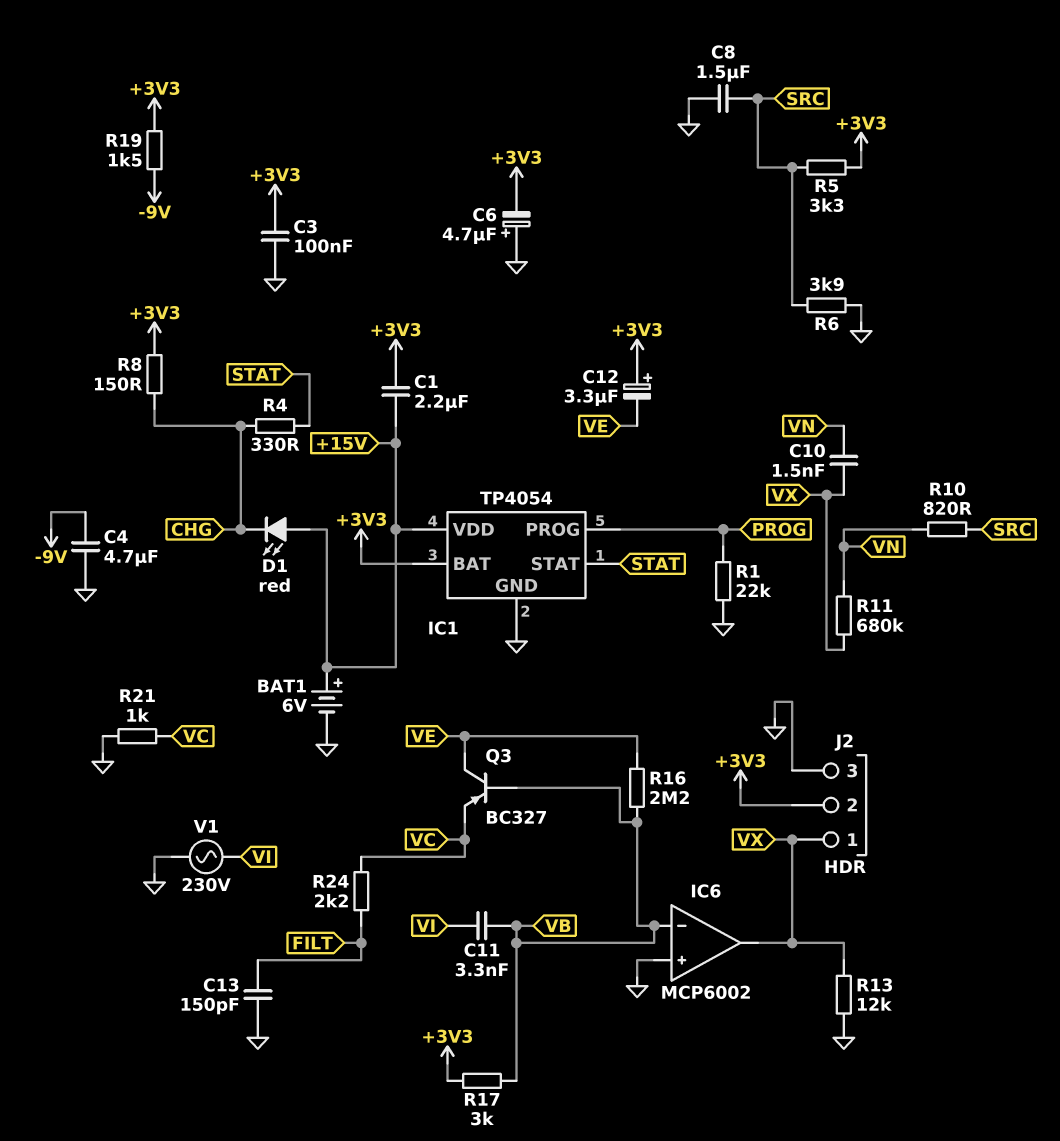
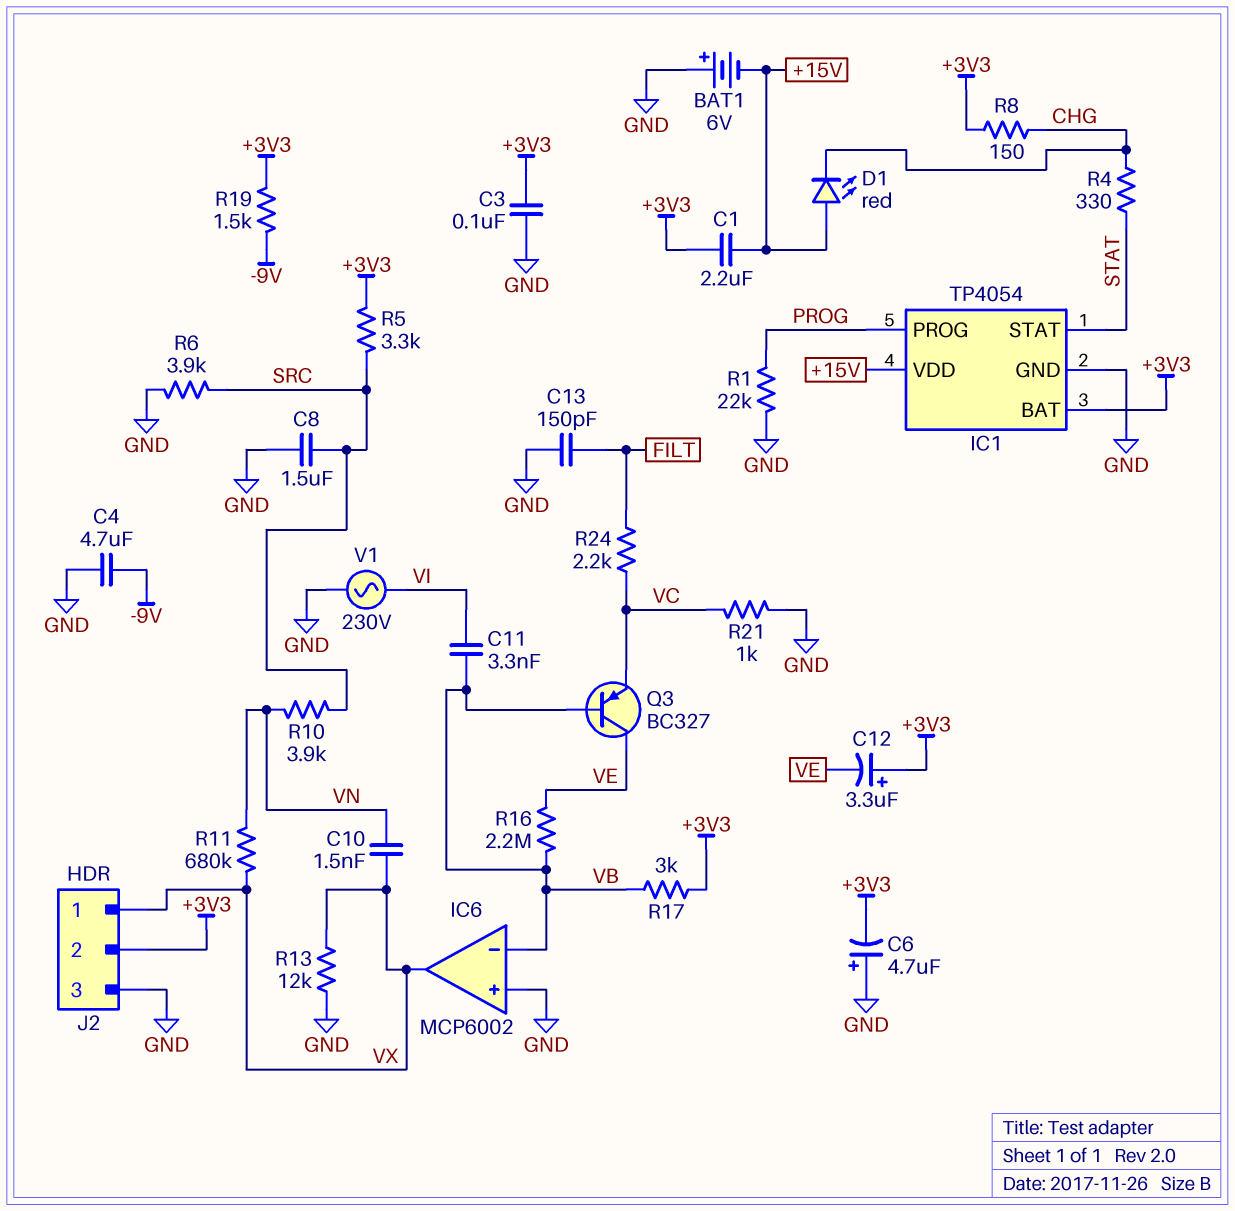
BAT1: 6V (plus +15V, minus GND) -> 6V (plus GND, minus +15V)
R10: 820 (SRC, VN) -> 3.9k (SRC, VN)

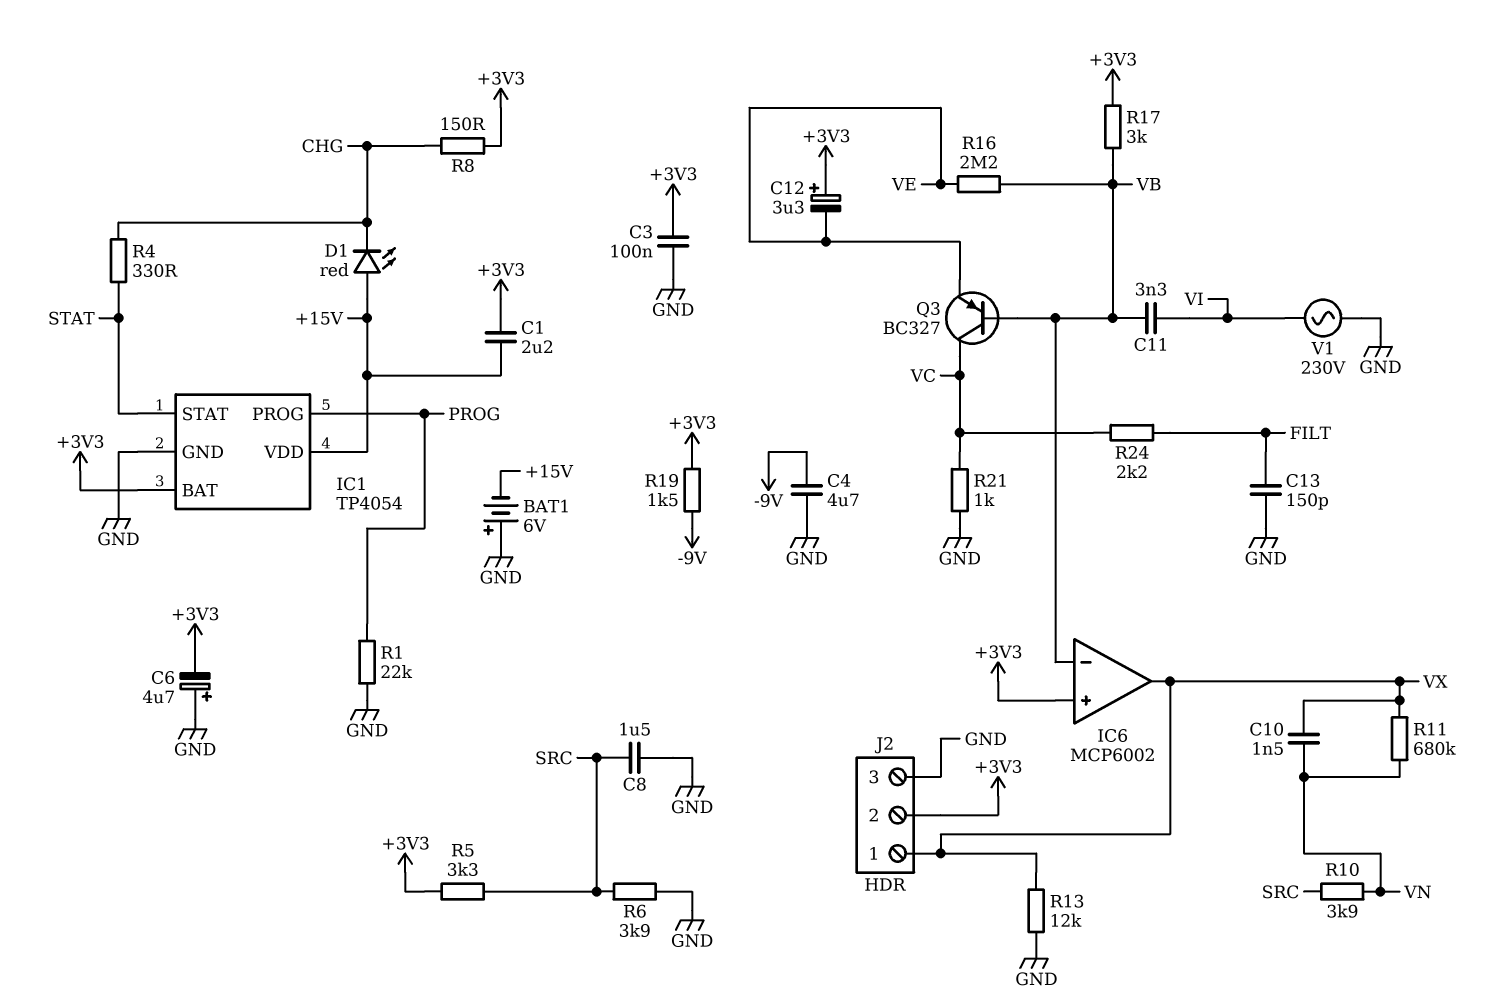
IC6 pin in+: GND -> +3V3
Q3: PNP BC327 (B VB, C VE, E VC) -> PNP BC327 (B VB, C VC, E VE)

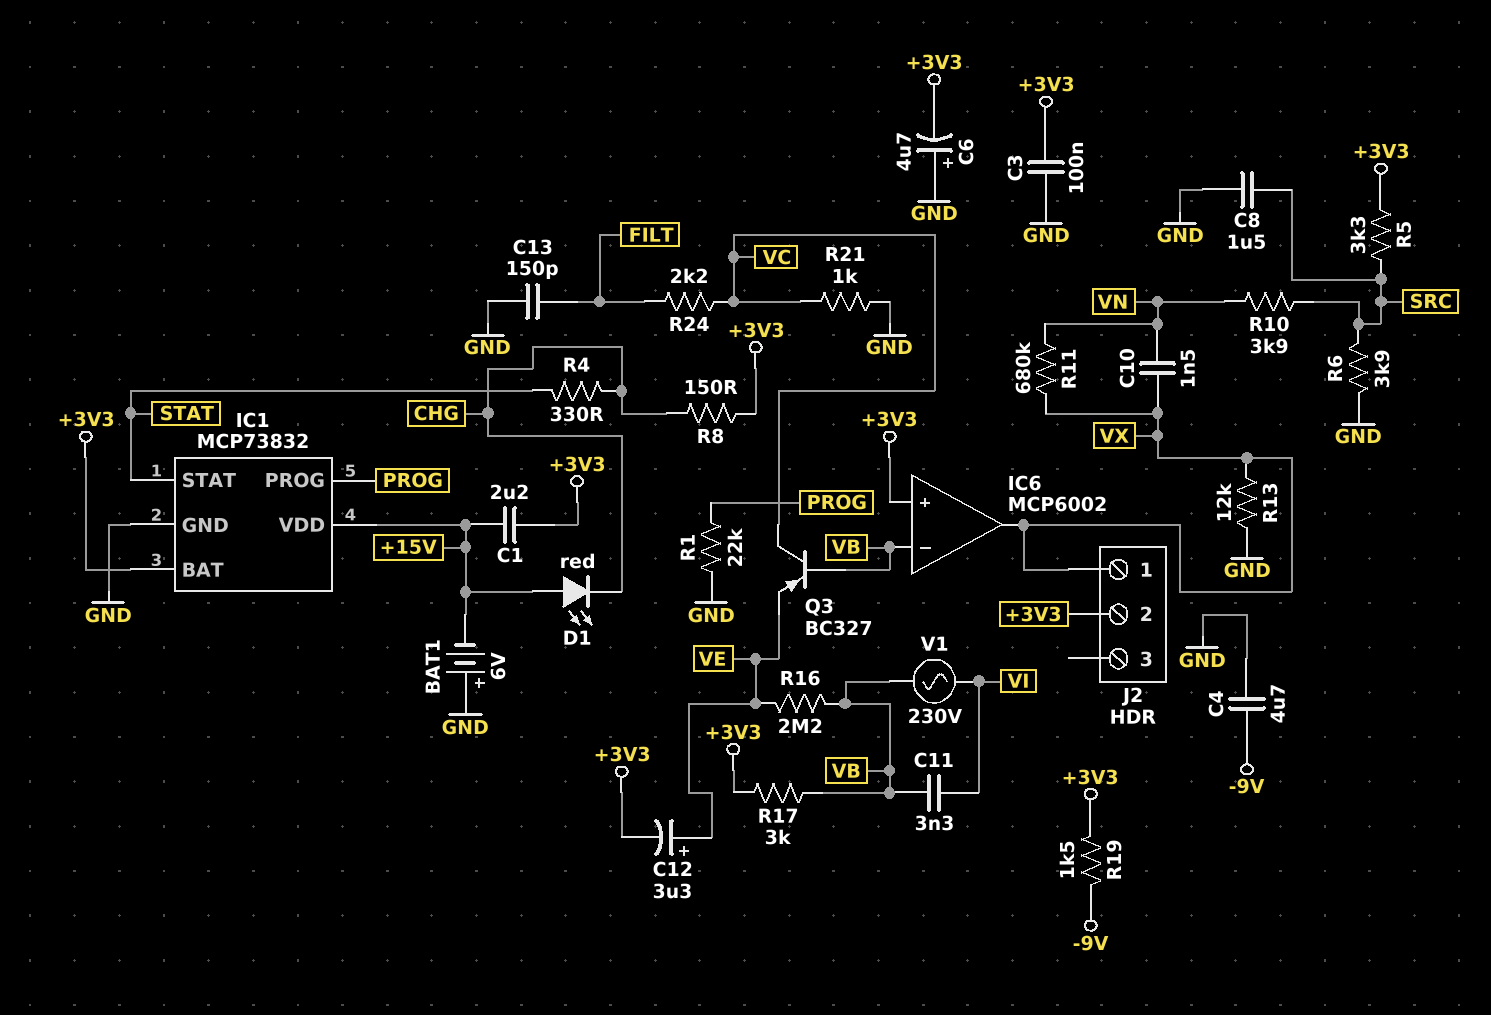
C12: 3.3uF (plus +3V3, minus VE) -> 3.3uF (plus VE, minus +3V3)
IC1: TP4054 -> MCP73832
J2 pin 3: GND -> none
V1: AC 230V (GND, VI) -> AC 230V (VB, VI)

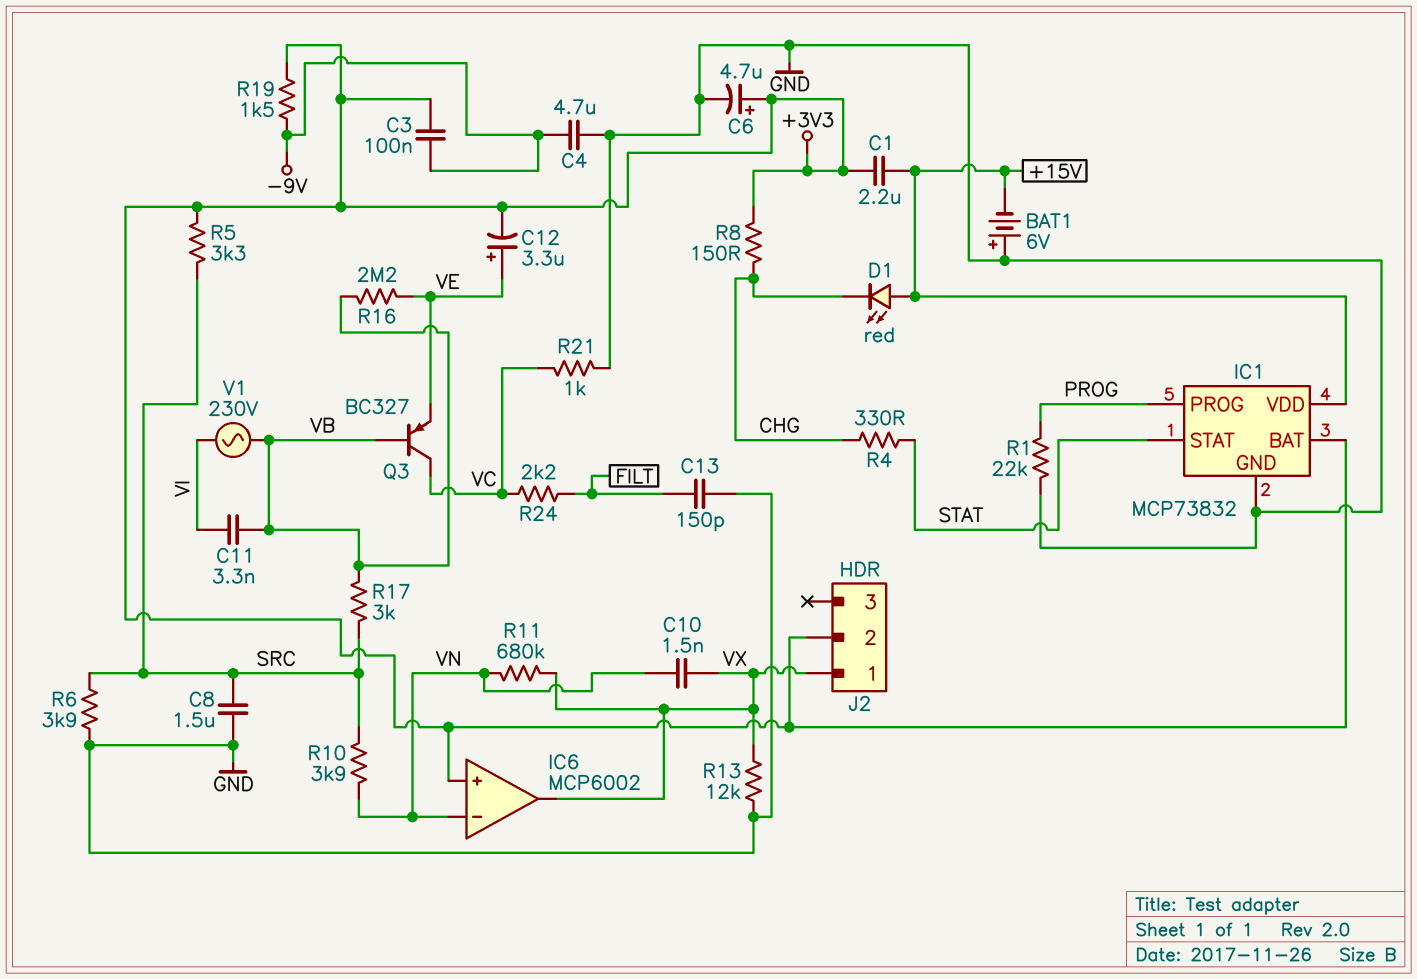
C3: 100nF (+3V3, GND) -> 100nF (+3V3, -9V)
C6: 4.7uF (plus GND, minus +3V3) -> 4.7uF (plus +3V3, minus GND)
IC6 pin in-: VB -> VN
R17: 3k (+3V3, VB) -> 3k (SRC, VB)

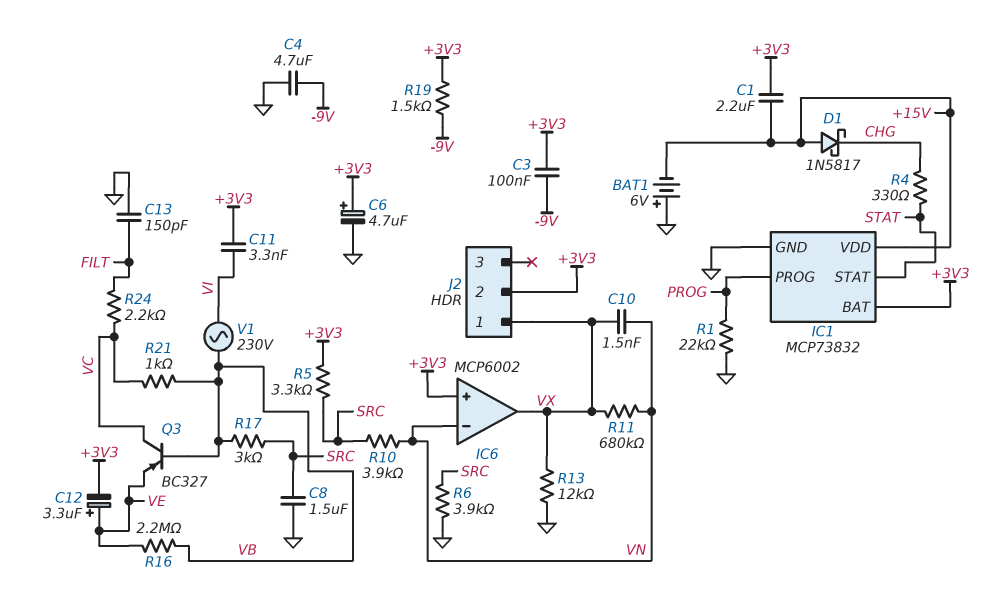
C11: 3.3nF (VB, VI) -> 3.3nF (+3V3, VI)
D1: LED red (A +15V, K CHG) -> schottky 1N5817 (A +15V, K CHG)
R8: 150 (+3V3, CHG) -> none
R21: 1k (GND, VC) -> 1k (VB, VC)

